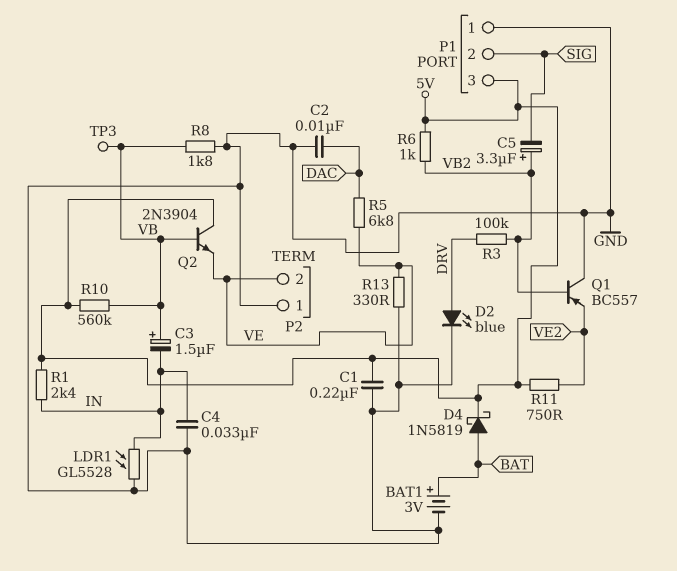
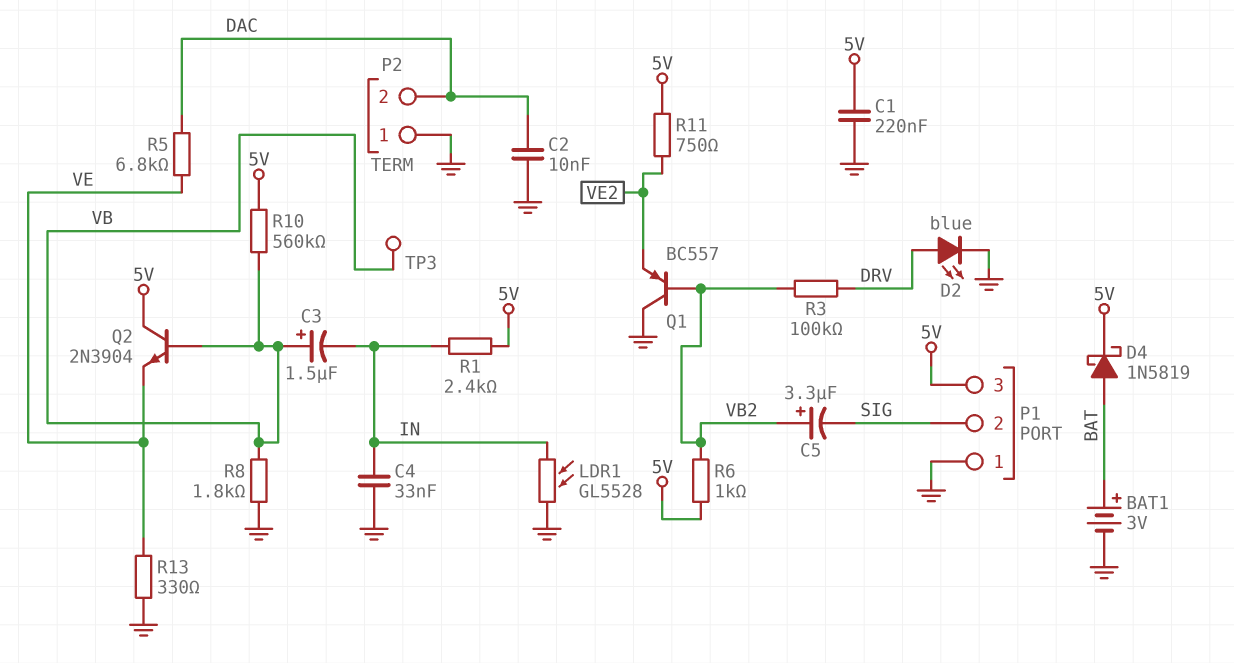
P2 pin 2: VE -> DAC

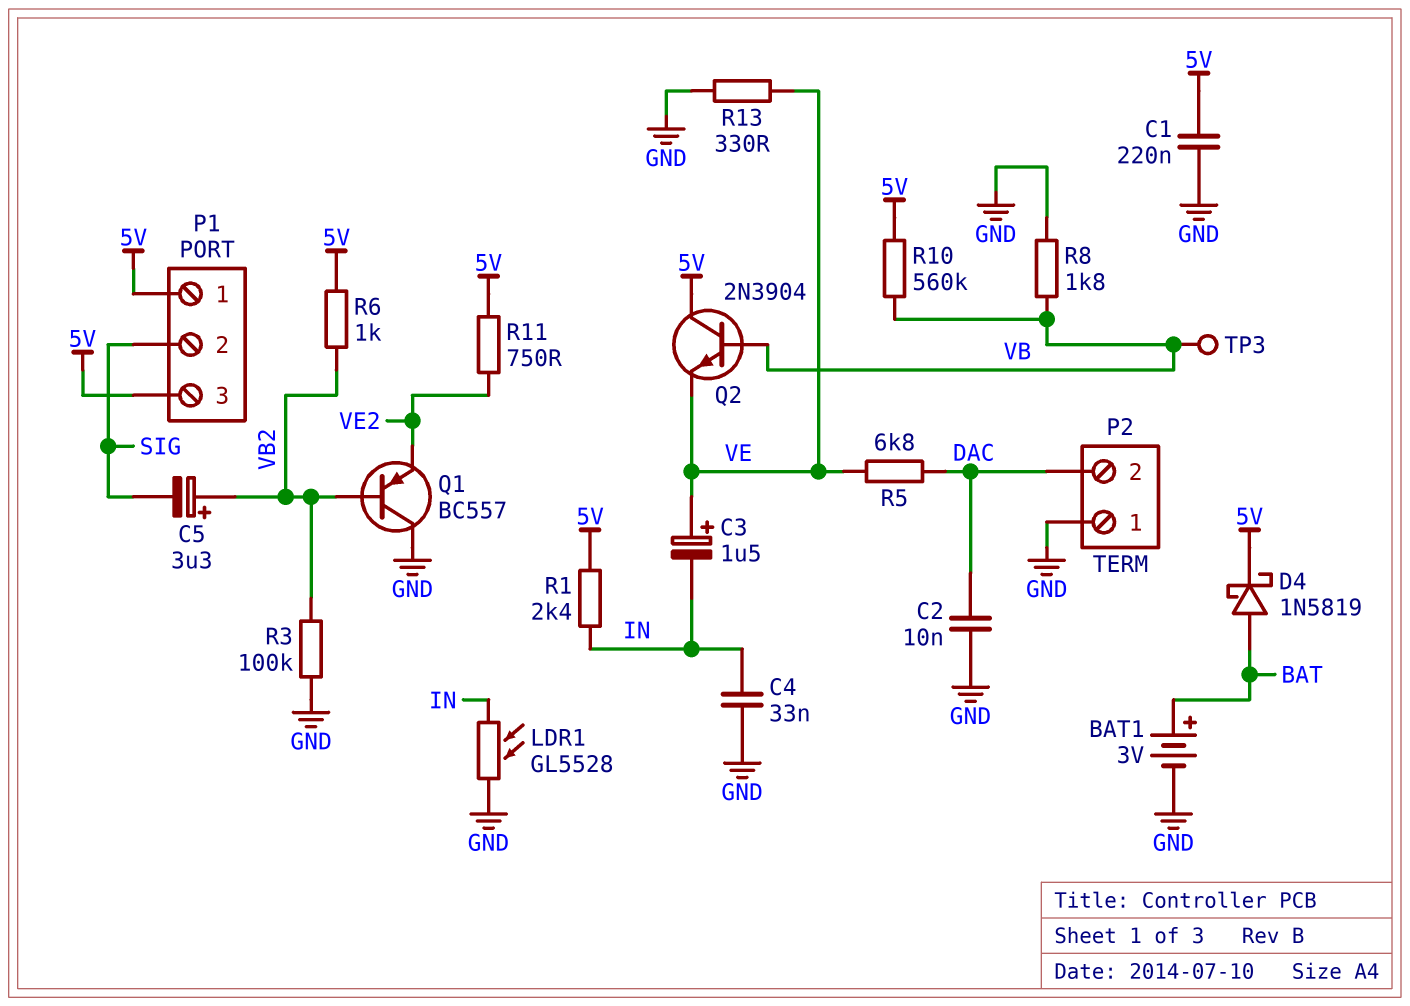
C3: 1.5uF (plus VB, minus IN) -> 1.5uF (plus VE, minus IN)
D2: LED blue (A DRV, K GND) -> none
P1 pin 1: GND -> 5V
R3: 100k (DRV, VB2) -> 100k (GND, VB2)

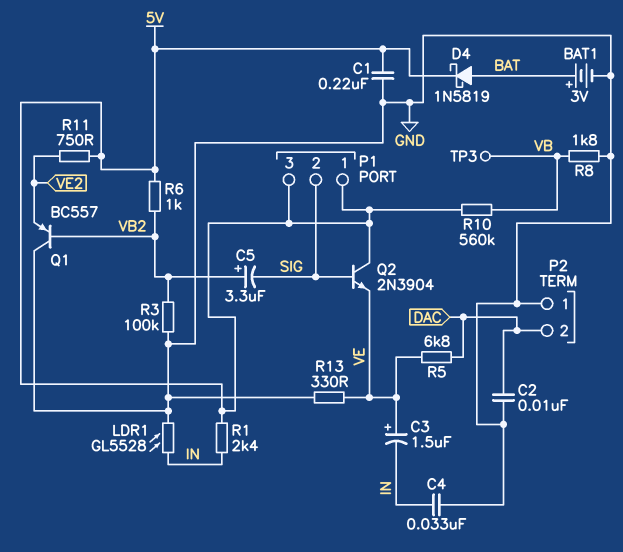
Q2: NPN 2N3904 (B VB, C 5V, E VE) -> NPN 2N3904 (B SIG, C 5V, E VE)

